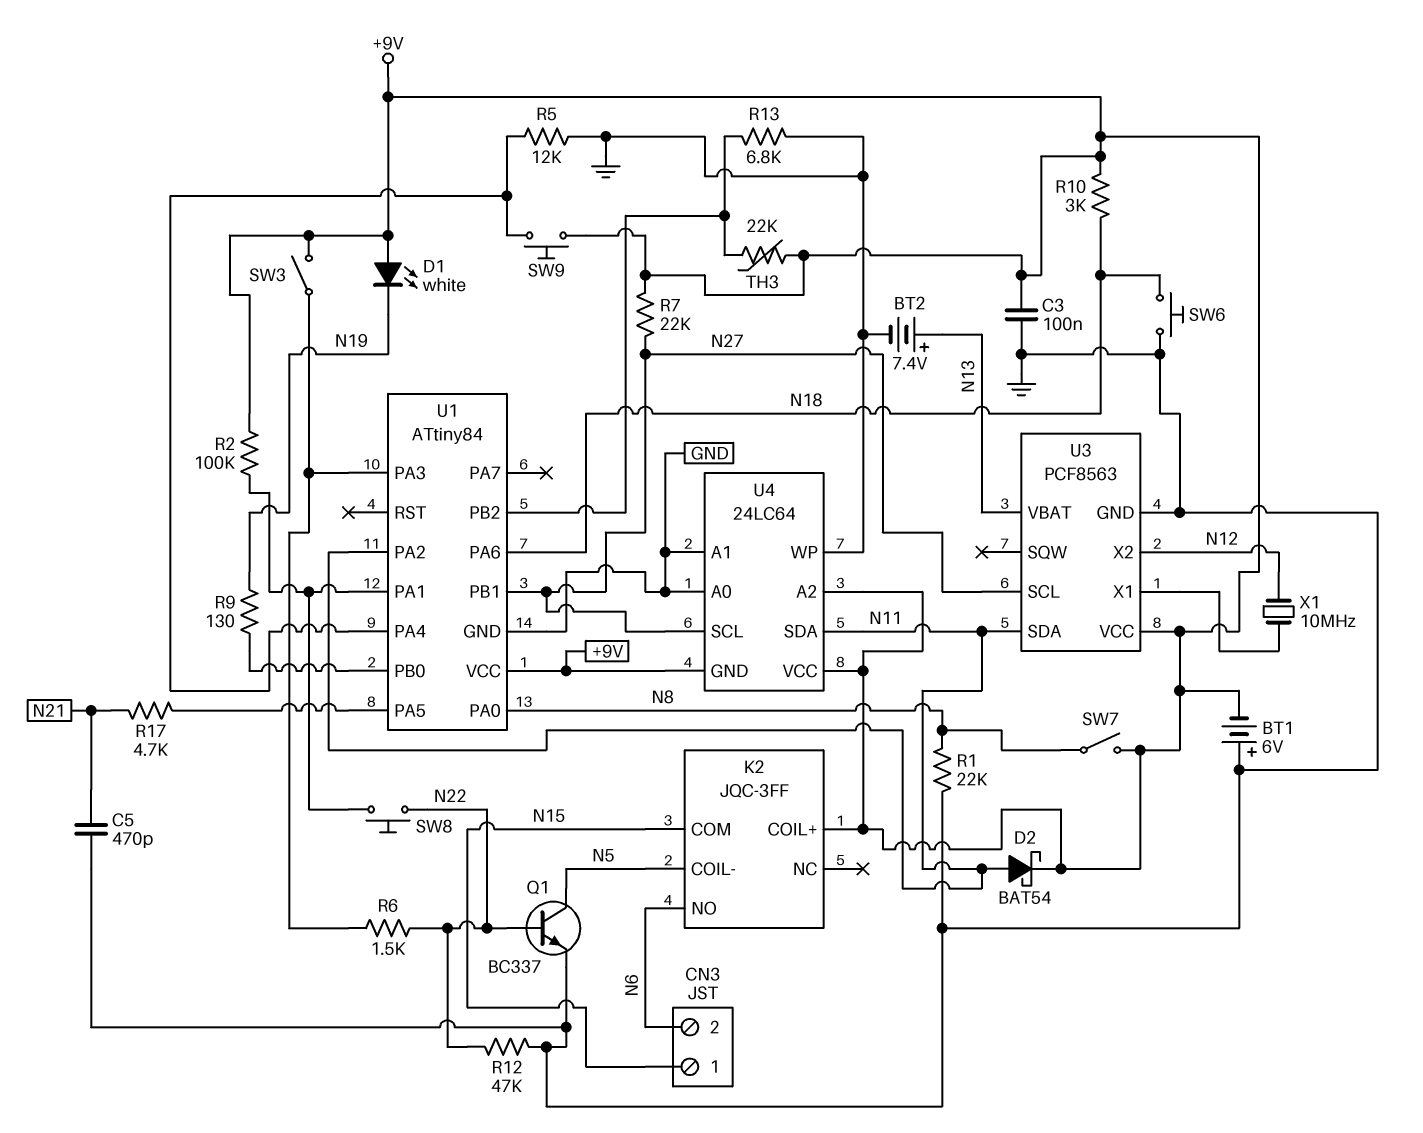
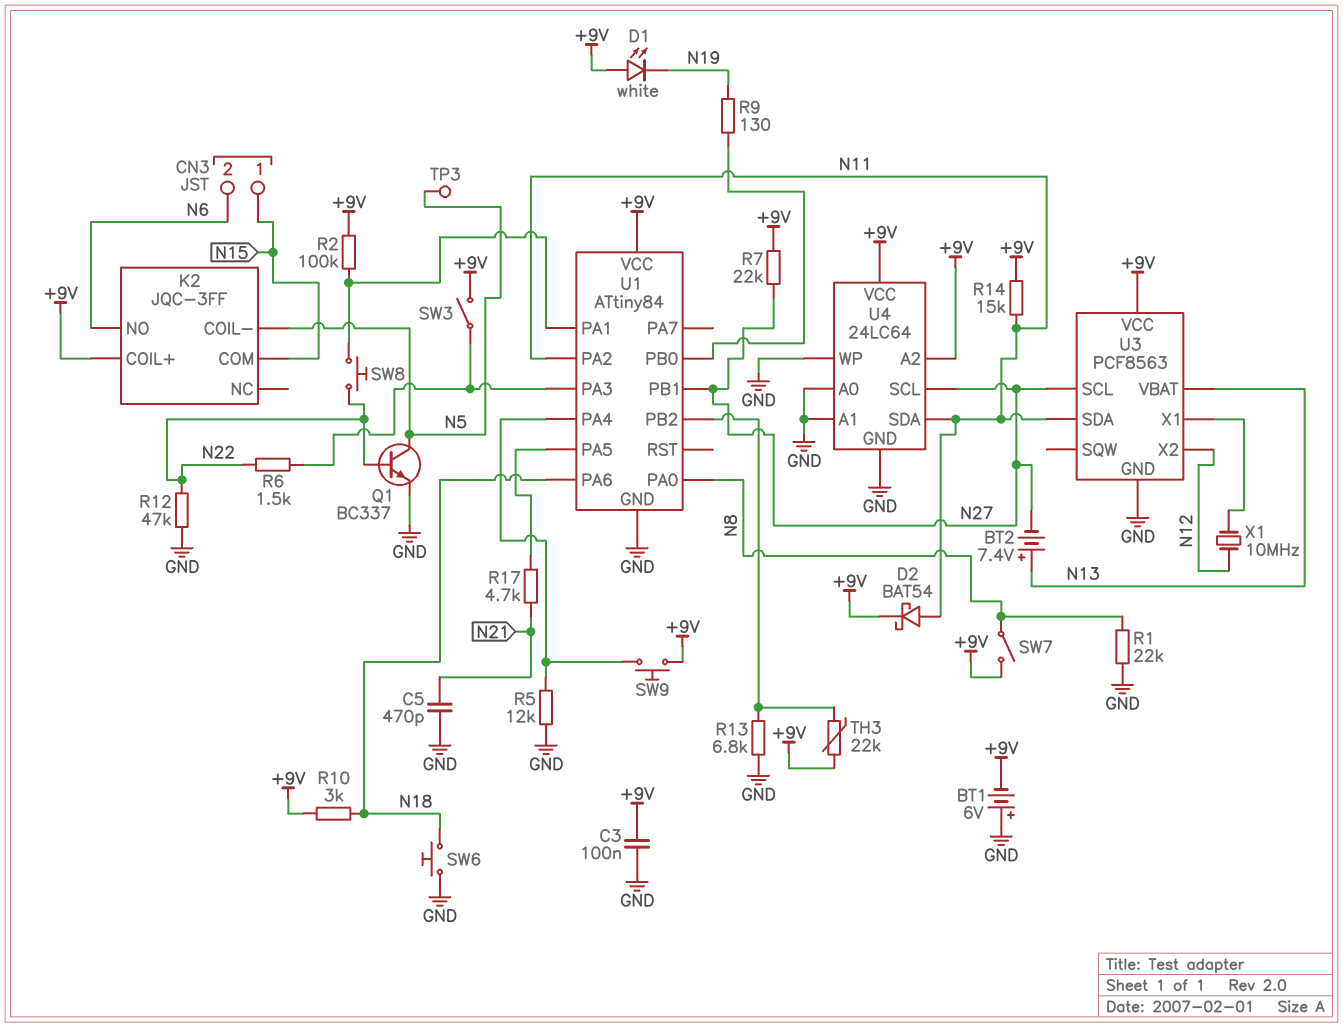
BT2: 7.4V (plus N13, minus GND) -> 7.4V (plus N13, minus N27)
R14: none -> 15k (+9V, N11)
TP3: none -> test point (N5)
U4 pin GND: +9V -> GND

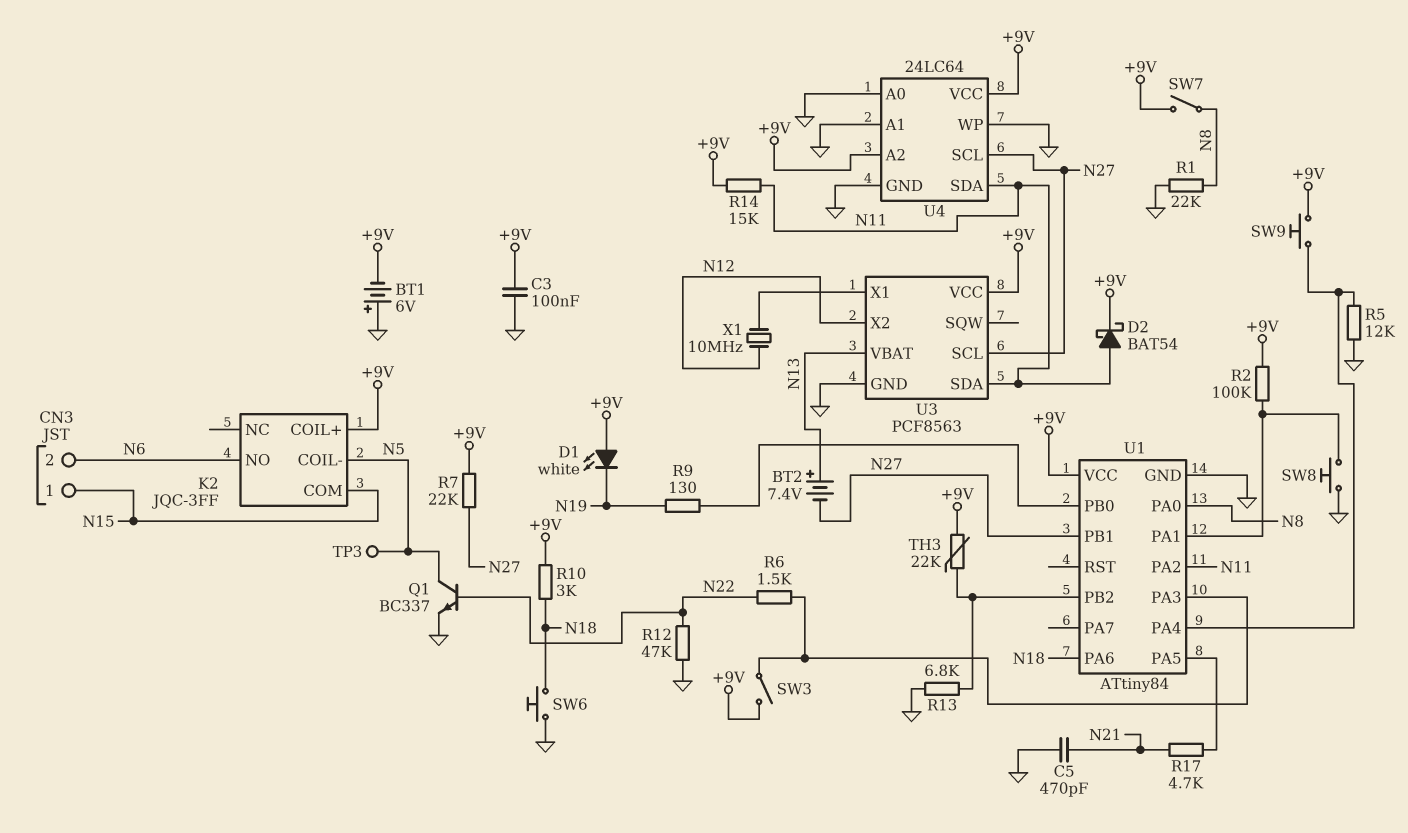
SW8: button (N22, U1/PA1) -> button (GND, U1/PA1)

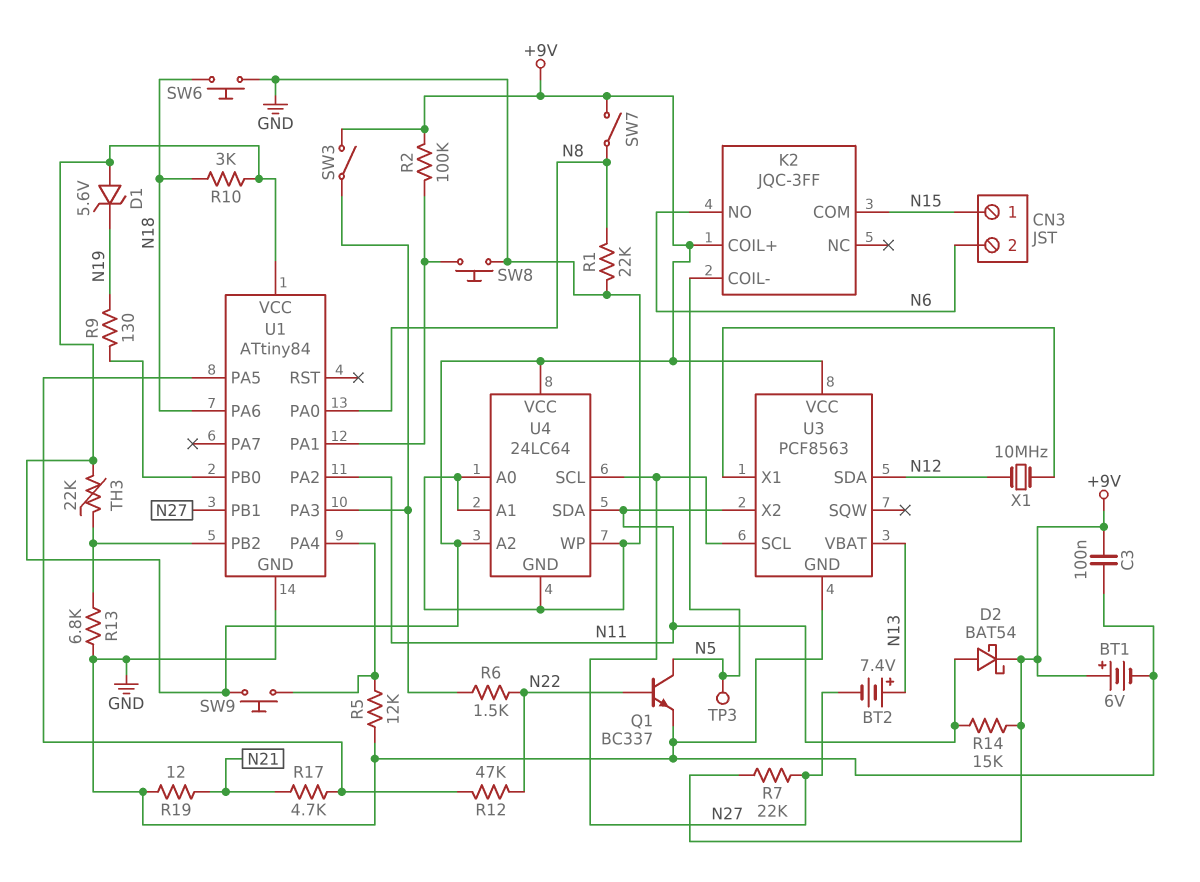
BT1: 6V (plus GND, minus +9V) -> 6V (plus +9V, minus GND)
C5: 470pF (GND, N21) -> none
D1: LED white (A +9V, K N19) -> zener 5.6V (A +9V, K N19)
R12: 47k (GND, N22) -> 47k (N22, U1/PA5)
R19: none -> 12 (GND, N21)
U3 pin SDA: N11 -> N12
U3 pin X2: N12 -> N11

